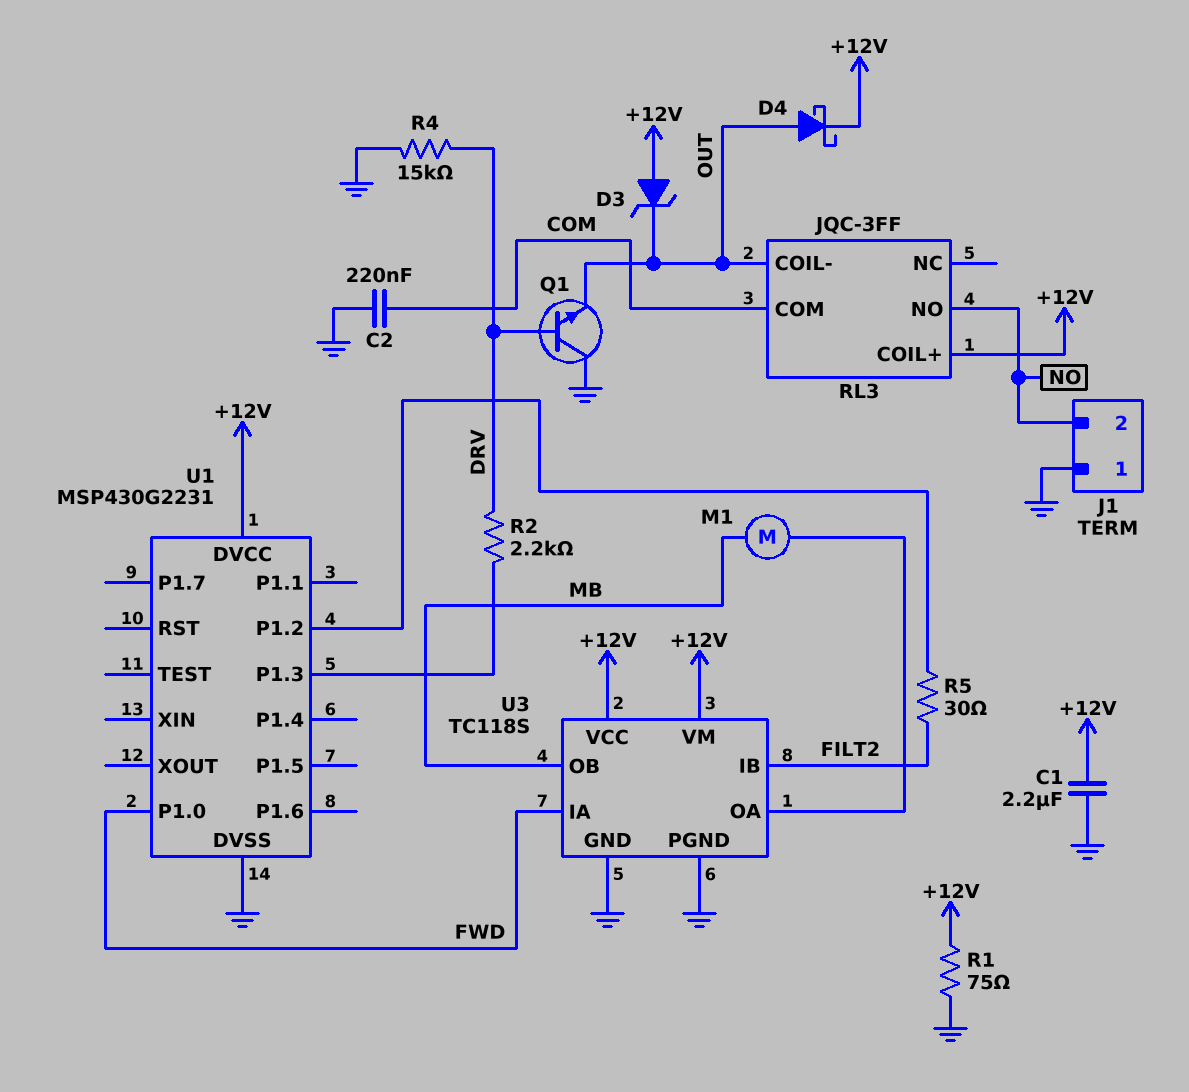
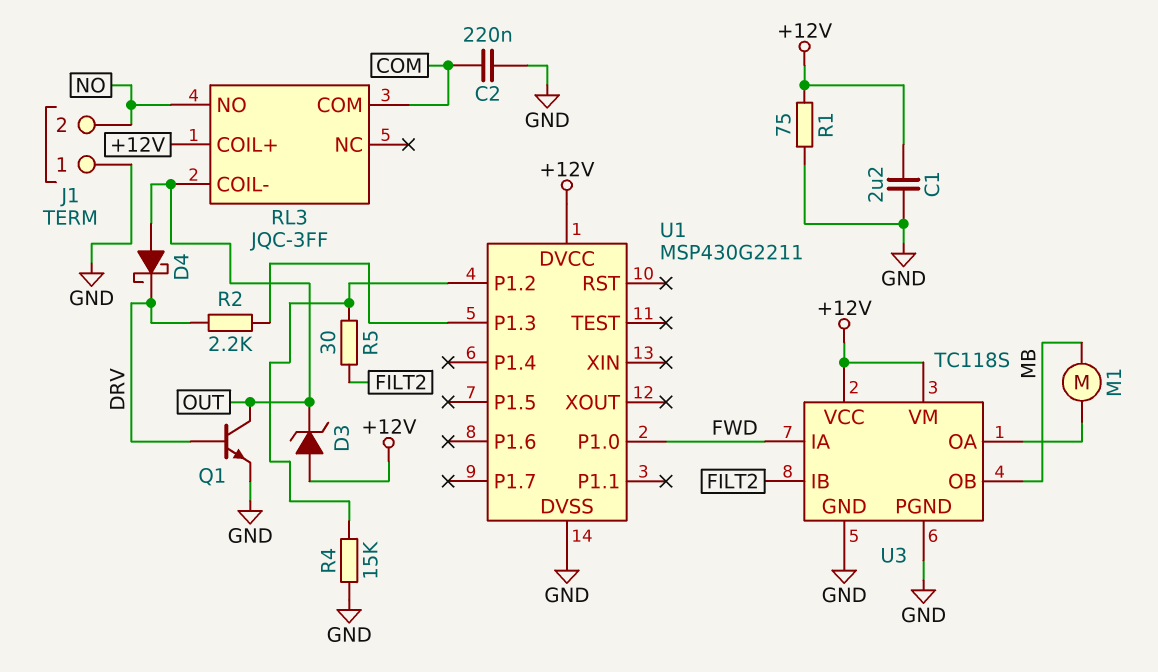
D4: schottky (A OUT, K +12V) -> schottky (A OUT, K DRV)
Q1: NPN (B DRV, C GND, E OUT) -> NPN (B DRV, C OUT, E GND)
R4: 15k (DRV, GND) -> 15k (GND, U1/P1.2)
U1: MSP430G2231 -> MSP430G2211

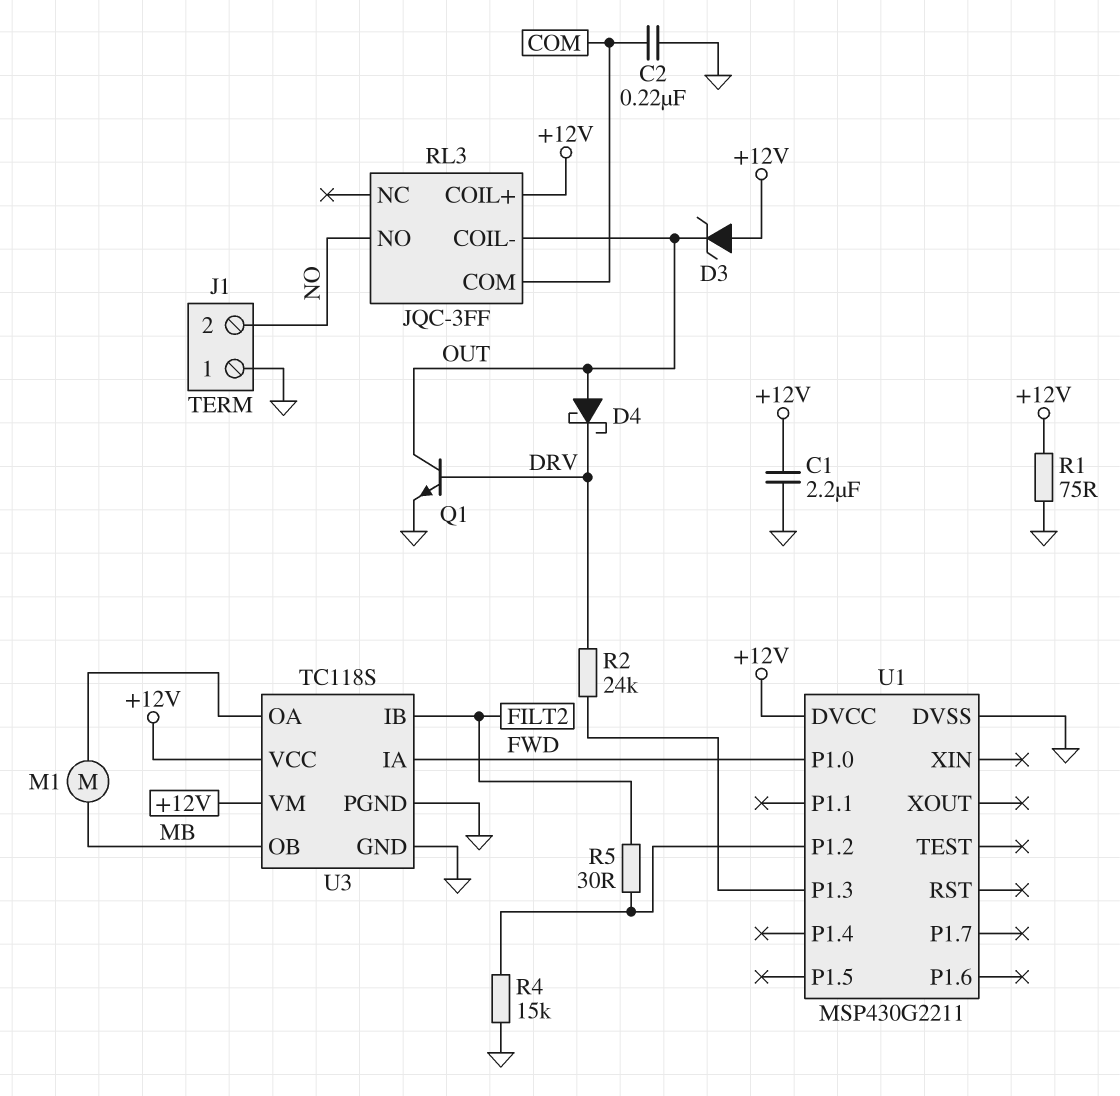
R2: 2.2k (DRV, U1/P1.3) -> 24k (DRV, U1/P1.3)

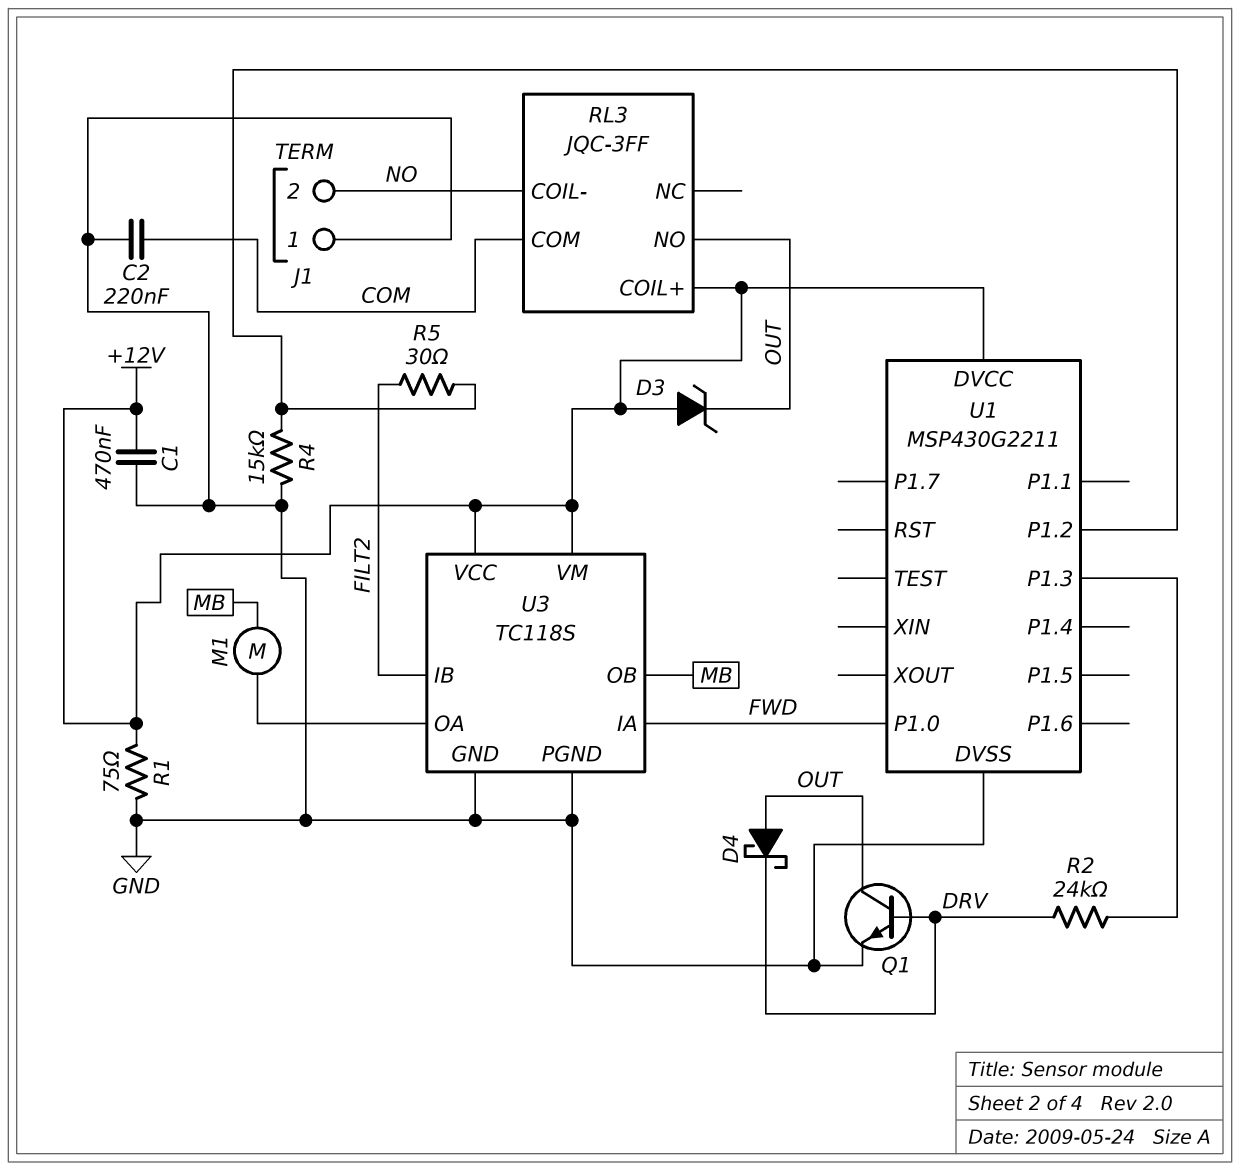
C1: 2.2uF (+12V, GND) -> 470nF (+12V, GND)
RL3 pin COIL-: OUT -> NO
RL3 pin NO: NO -> OUT

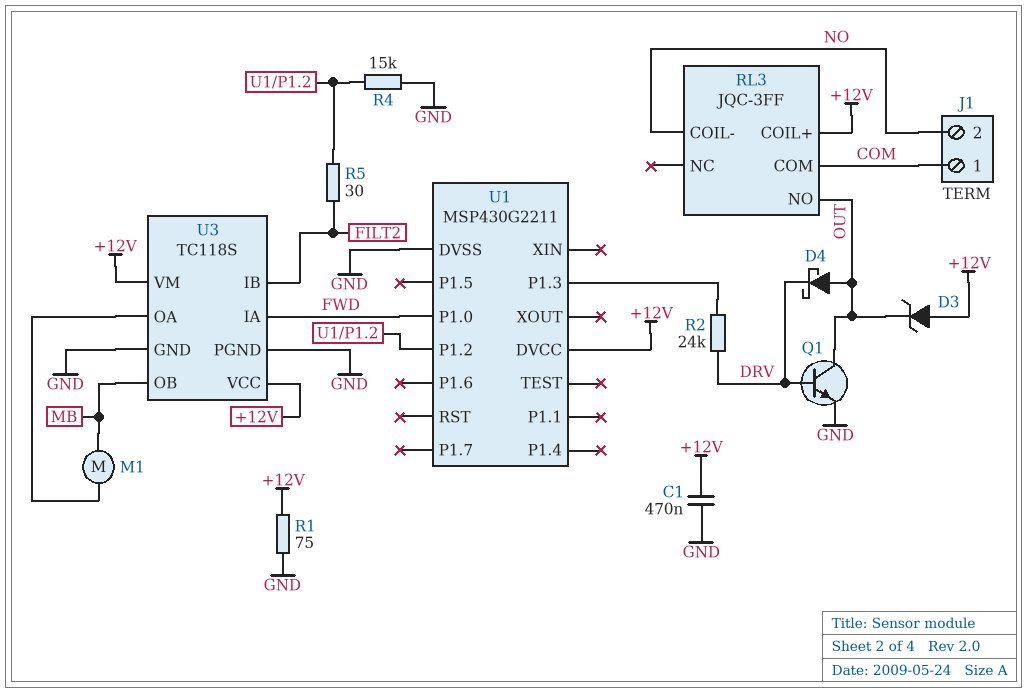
C2: 220nF (COM, GND) -> none
J1 pin 1: GND -> COM

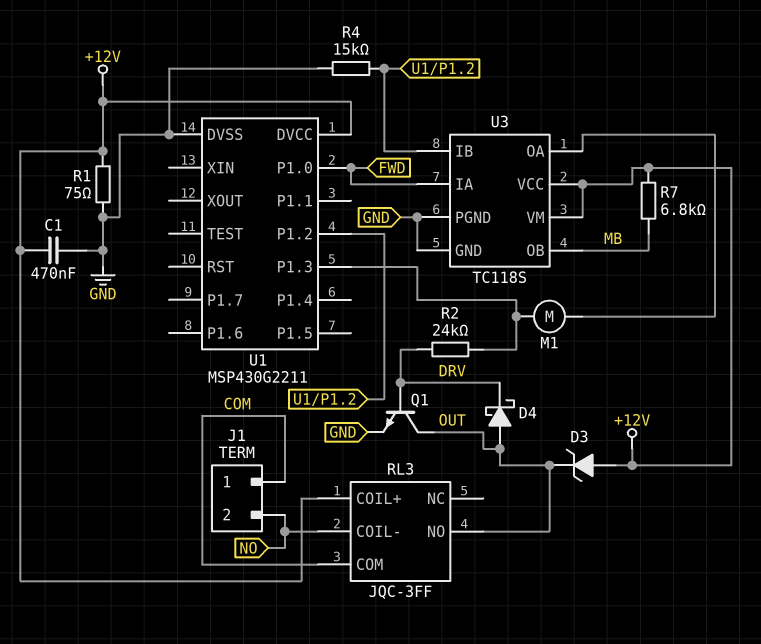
M1: motor (MB, U3/OA) -> motor (U1/P1.3, U3/OA)
R5: 30 (FILT2, U1/P1.2) -> none
R7: none -> 6.8k (+12V, MB)
U3 pin IB: FILT2 -> U1/P1.2

